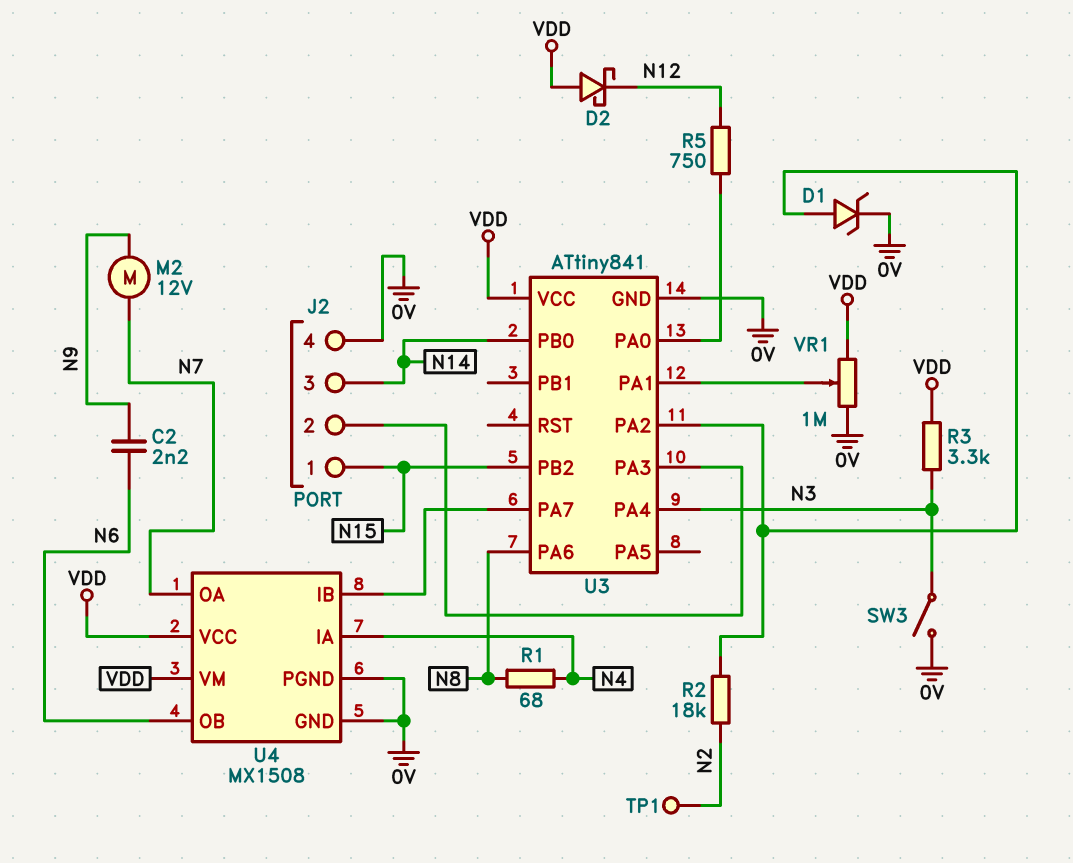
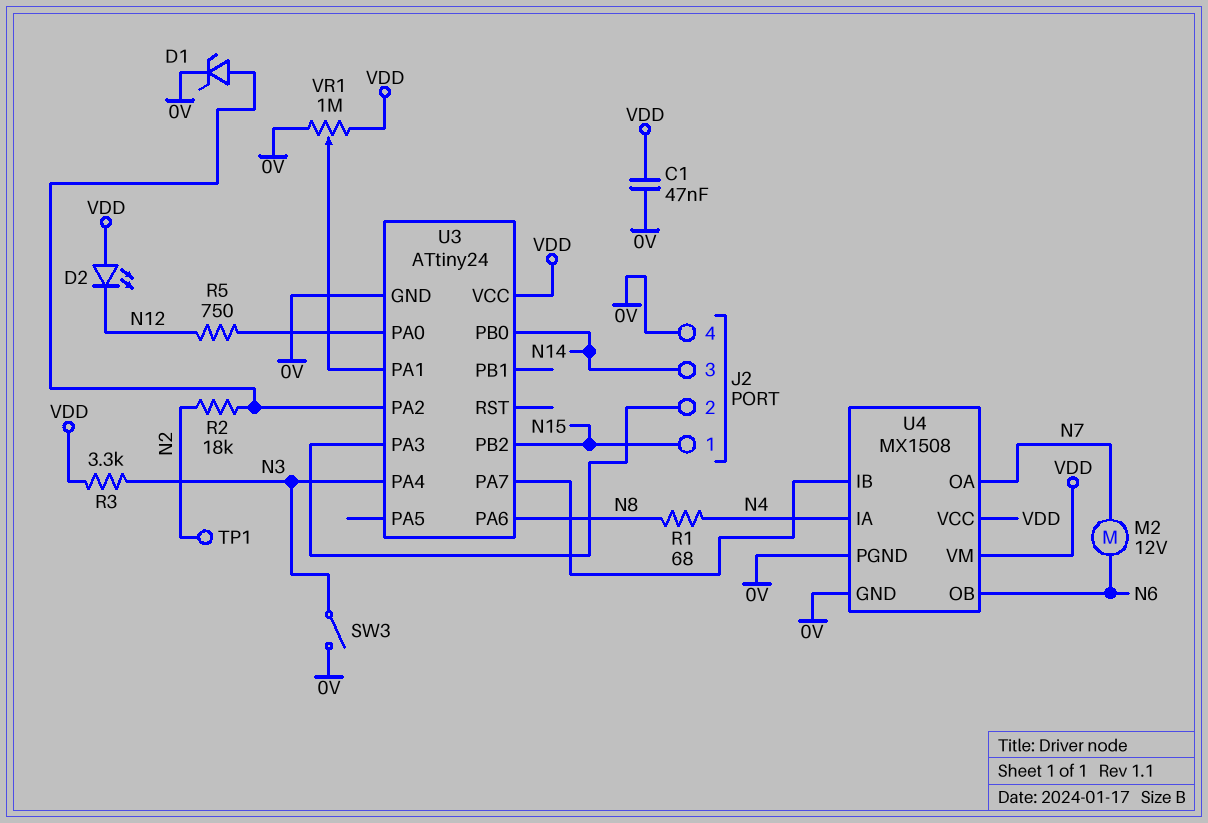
C1: none -> 47nF (0V, VDD)
C2: 2.2nF (N6, N9) -> none
D2: schottky (A VDD, K N12) -> LED (A VDD, K N12)
M2: motor 12V (N7, N9) -> motor 12V (N6, N7)
U3: ATtiny841 -> ATtiny24

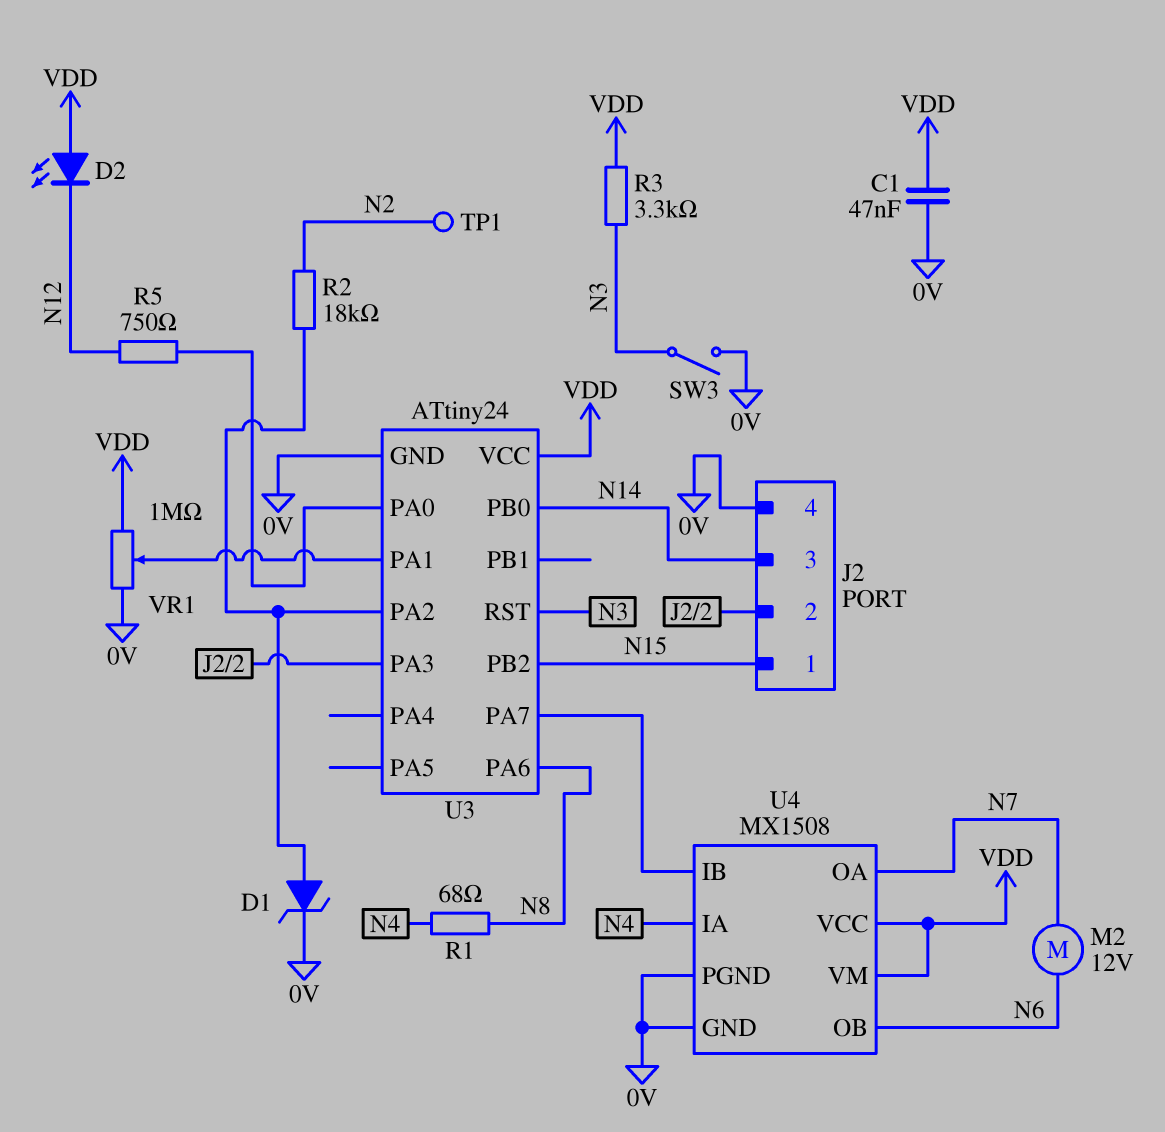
U3 pin PA4: N3 -> none
U3 pin RST: none -> N3

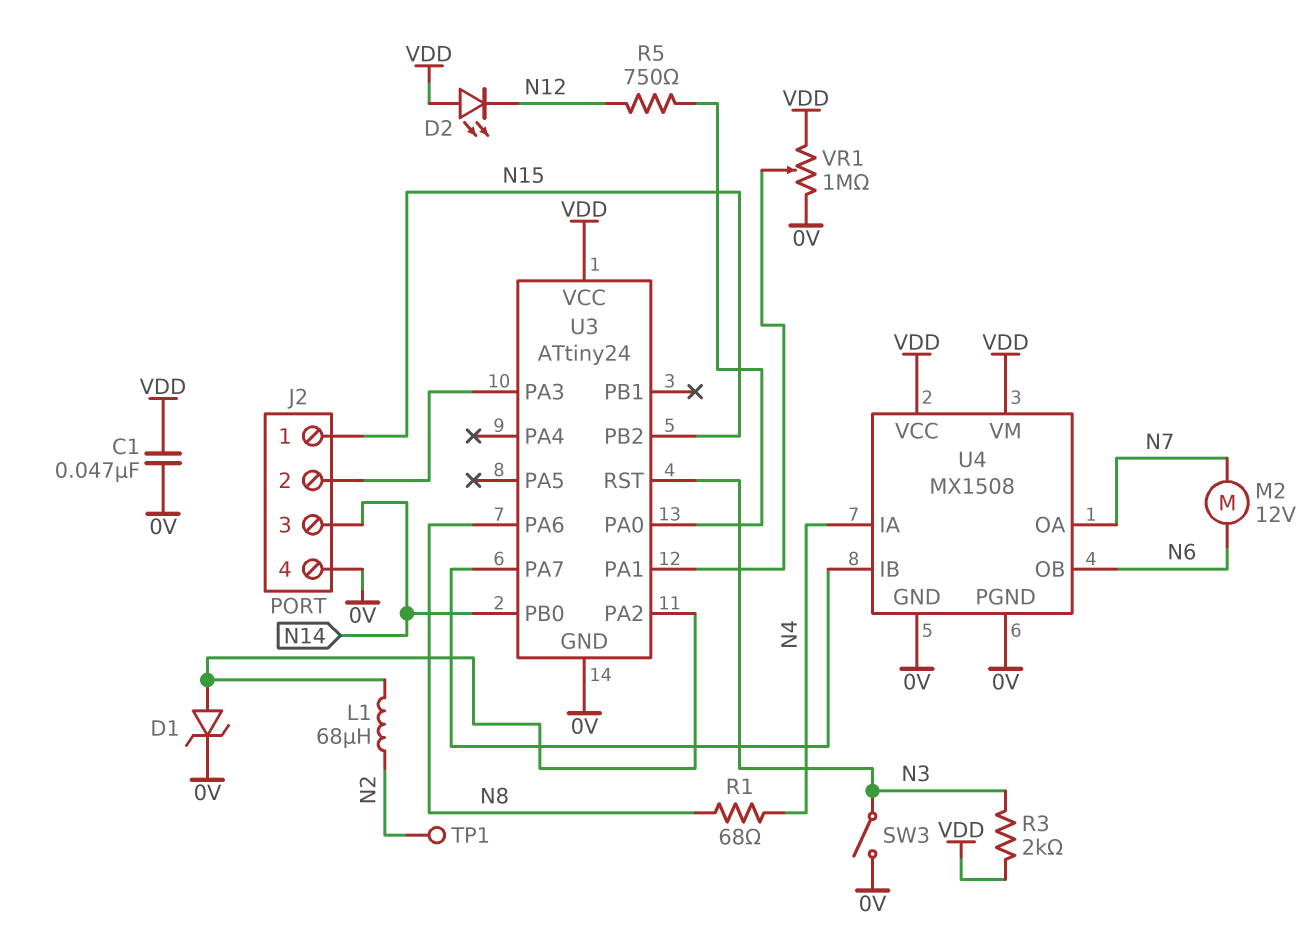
L1: none -> 68uH (N2, U3/PA2)
R2: 18k (N2, U3/PA2) -> none
R3: 3.3k (N3, VDD) -> 2k (N3, VDD)

